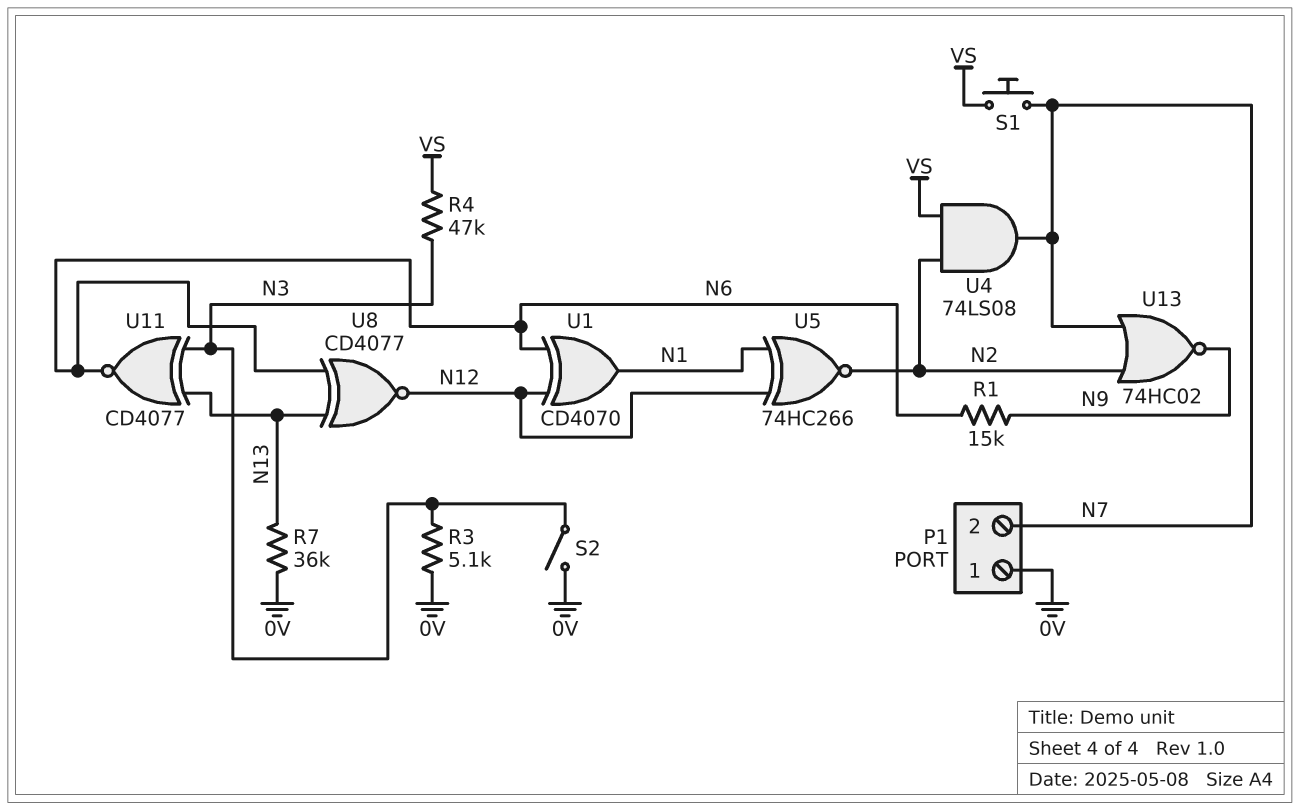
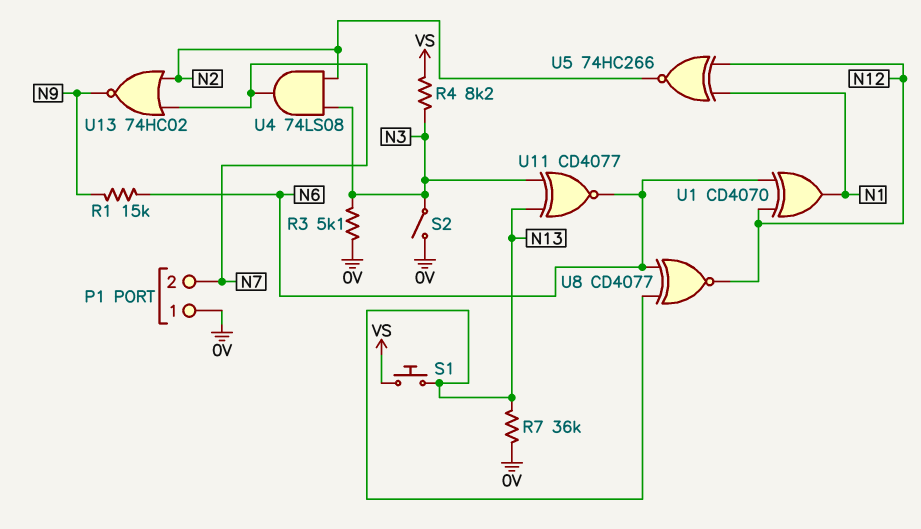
R4: 47k (N3, VS) -> 8.2k (N3, VS)
S1: button (N7, VS) -> button (N13, VS)
U4: AND 74LS08 (in N2, in VS, out N7) -> AND 74LS08 (in N2, in N3, out N7)

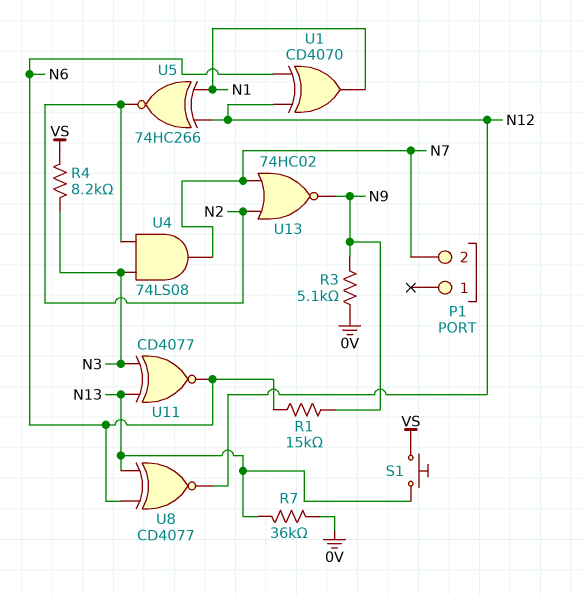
P1 pin 1: 0V -> none
R3: 5.1k (0V, N3) -> 5.1k (0V, N9)
S2: switch (0V, N3) -> none

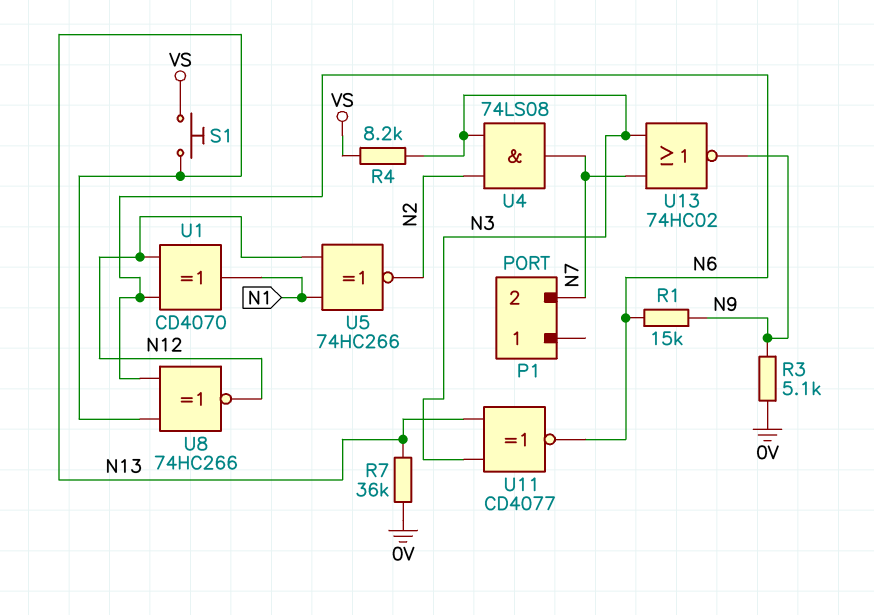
U8: XNOR CD4077 (in N6, in N13, out N12) -> XNOR 74HC266 (in N6, in N13, out N12)
U13: NOR 74HC02 (in N2, in N7, out N9) -> NOR 74HC02 (in N3, in N7, out N9)

